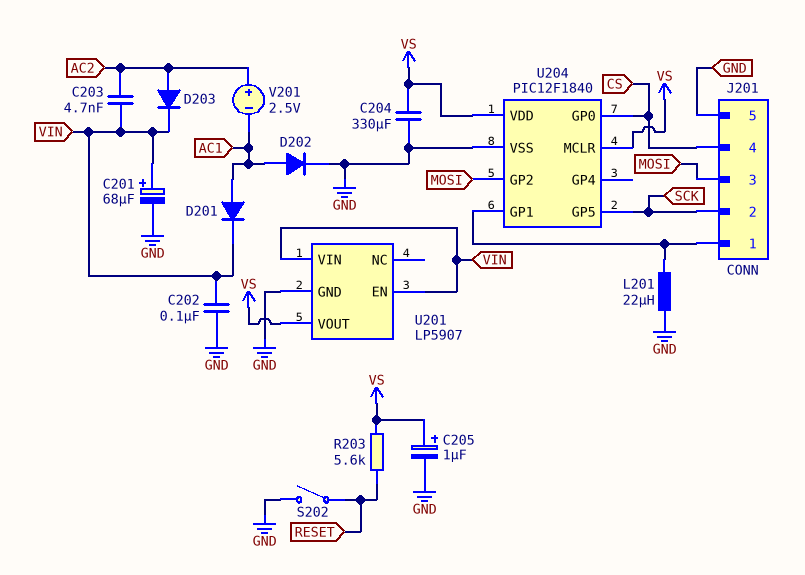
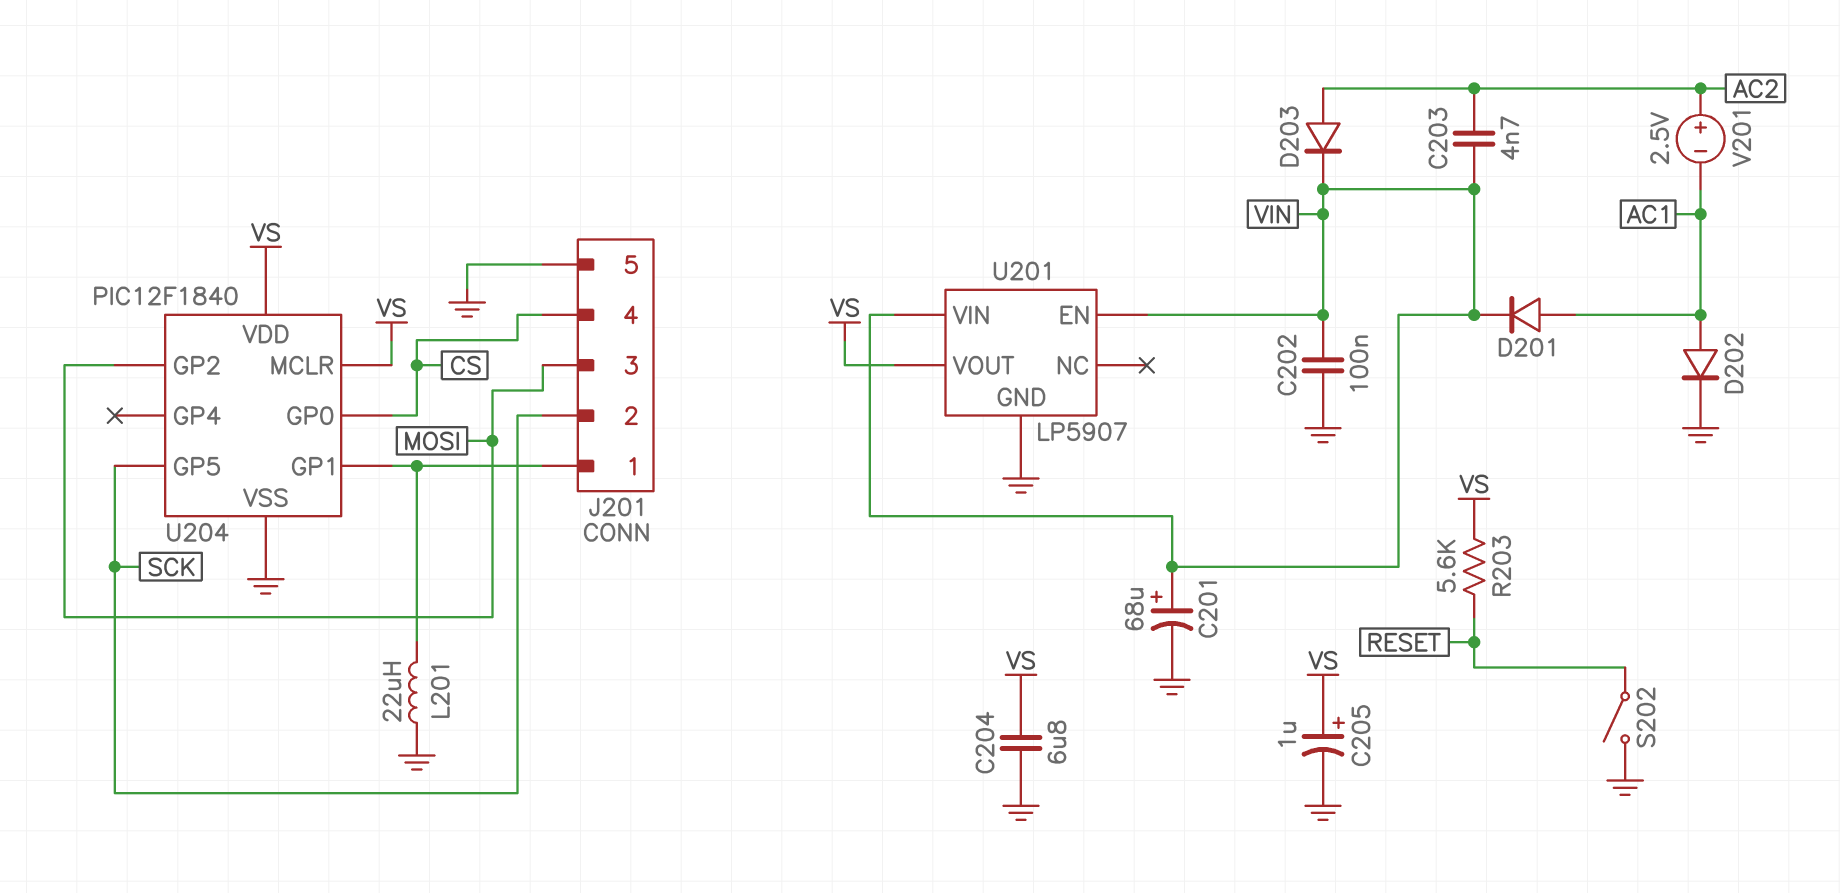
C204: 330uF (GND, VS) -> 6.8uF (GND, VS)

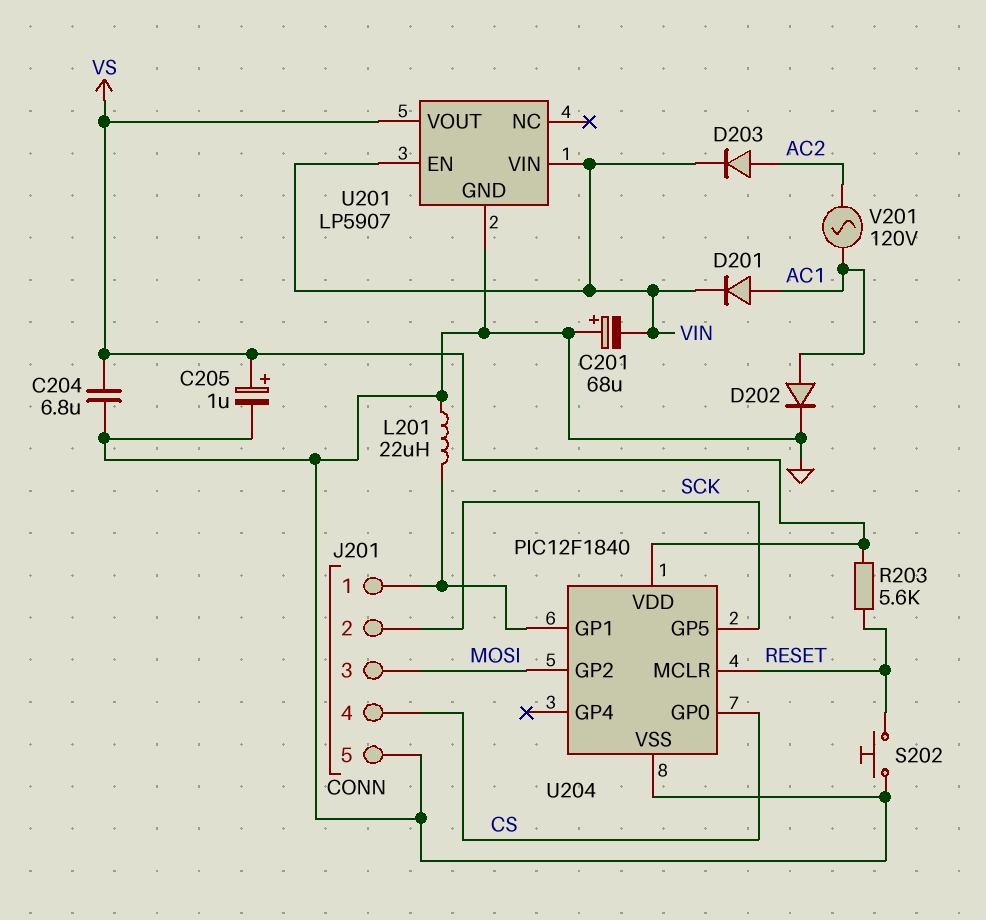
C201: 68uF (plus VIN, minus GND) -> 68uF (plus GND, minus VIN)
C202: 100nF (GND, VIN) -> none
C203: 4.7nF (AC2, VIN) -> none
S202: switch (GND, RESET) -> button (GND, RESET)
U204 pin MCLR: VS -> RESET
V201: 2.5V (plus AC2, minus AC1) -> AC 120V (AC1, AC2)

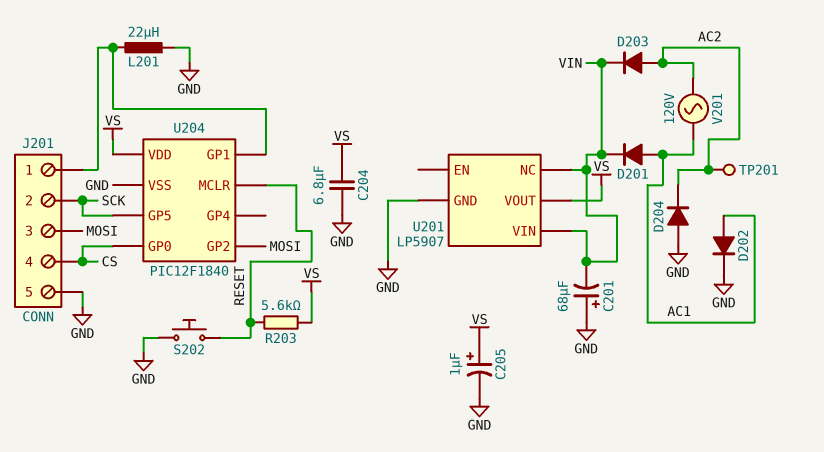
D204: none -> diode (A GND, K AC2)
TP201: none -> test point (AC2)
U201 pin EN: VIN -> none
U201 pin NC: none -> VIN

